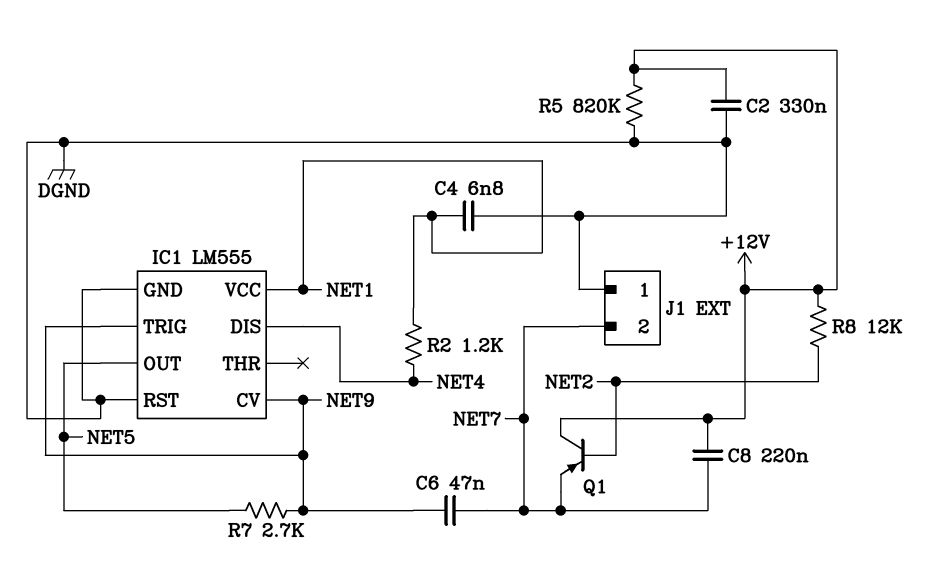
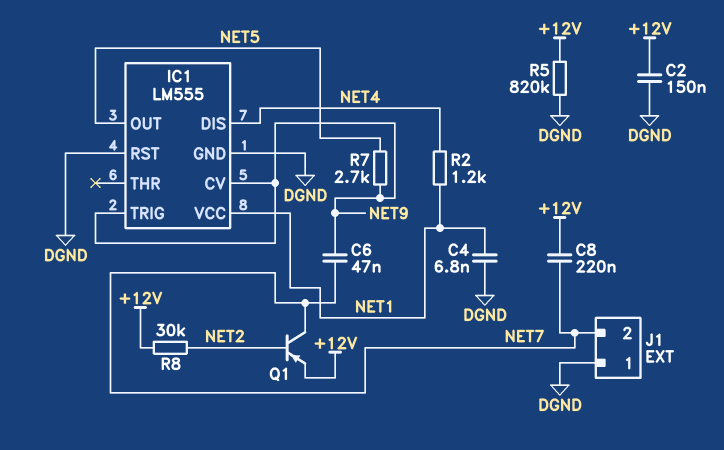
C2: 330nF (+12V, DGND) -> 150nF (+12V, DGND)
Q1: PNP (B NET2, C +12V, E NET7) -> PNP (B NET2, C NET7, E +12V)
R8: 12k (+12V, NET2) -> 30k (+12V, NET2)

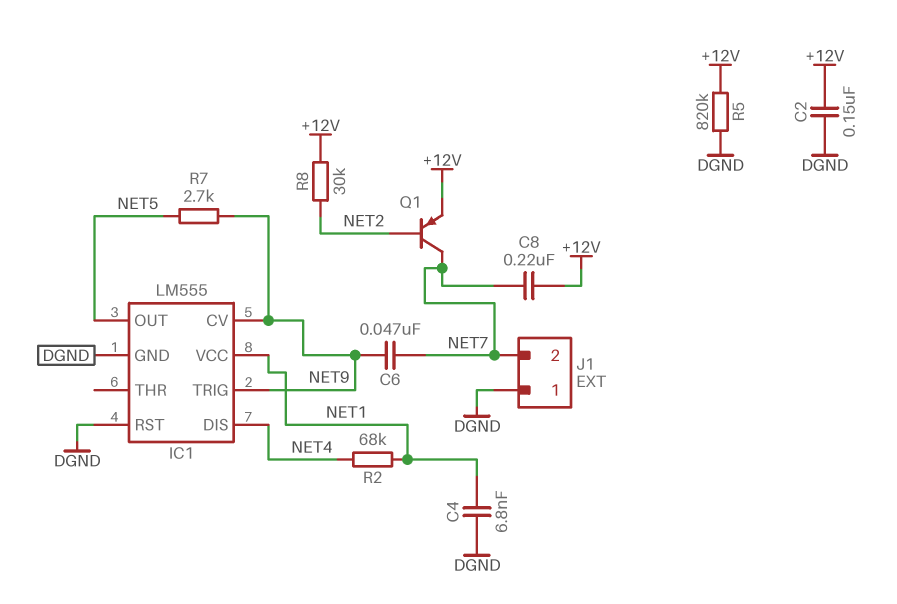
R2: 1.2k (NET1, NET4) -> 68k (NET1, NET4)

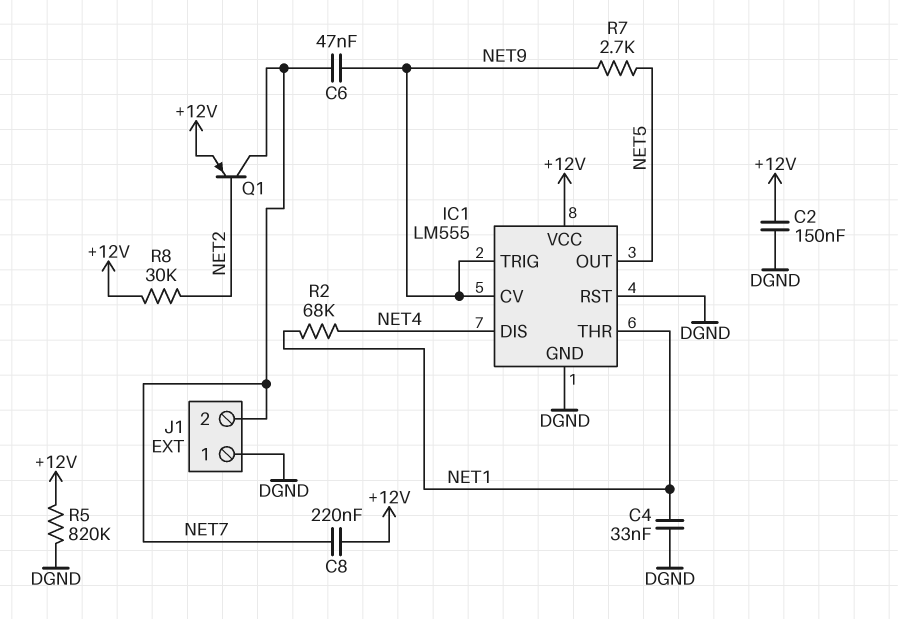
C4: 6.8nF (DGND, NET1) -> 33nF (DGND, NET1)
IC1 pin THR: none -> NET1
IC1 pin VCC: NET1 -> +12V

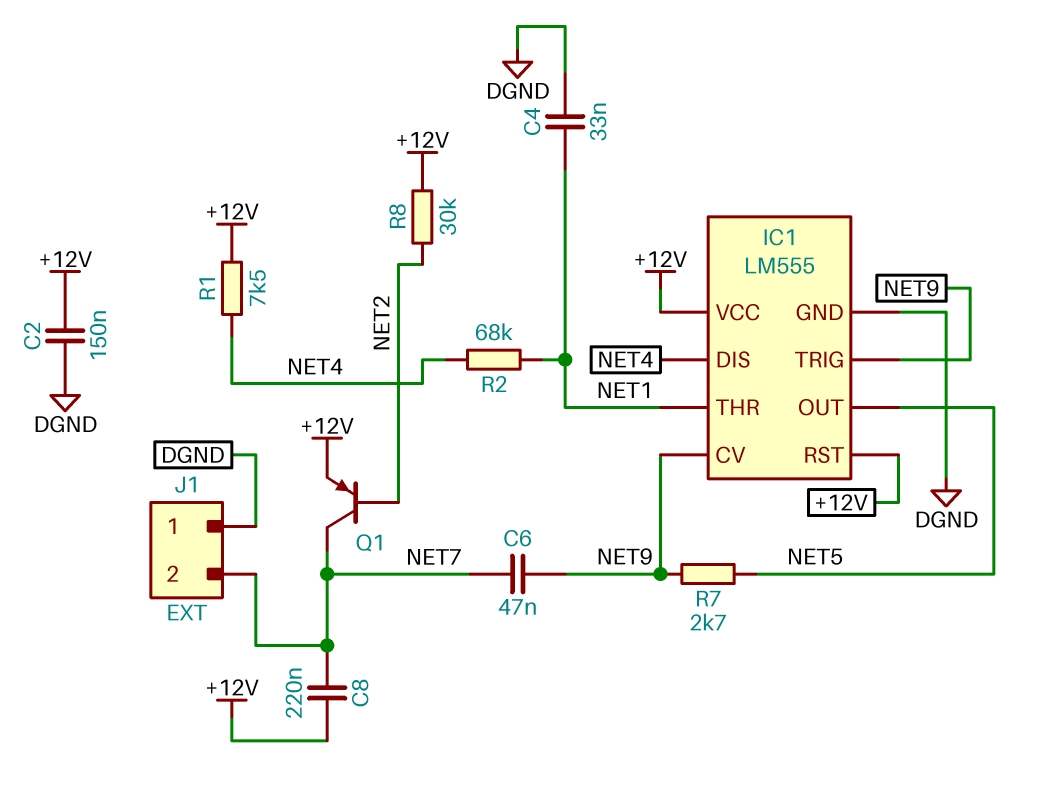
IC1 pin RST: DGND -> +12V
R1: none -> 7.5k (+12V, NET4)
R5: 820k (+12V, DGND) -> none

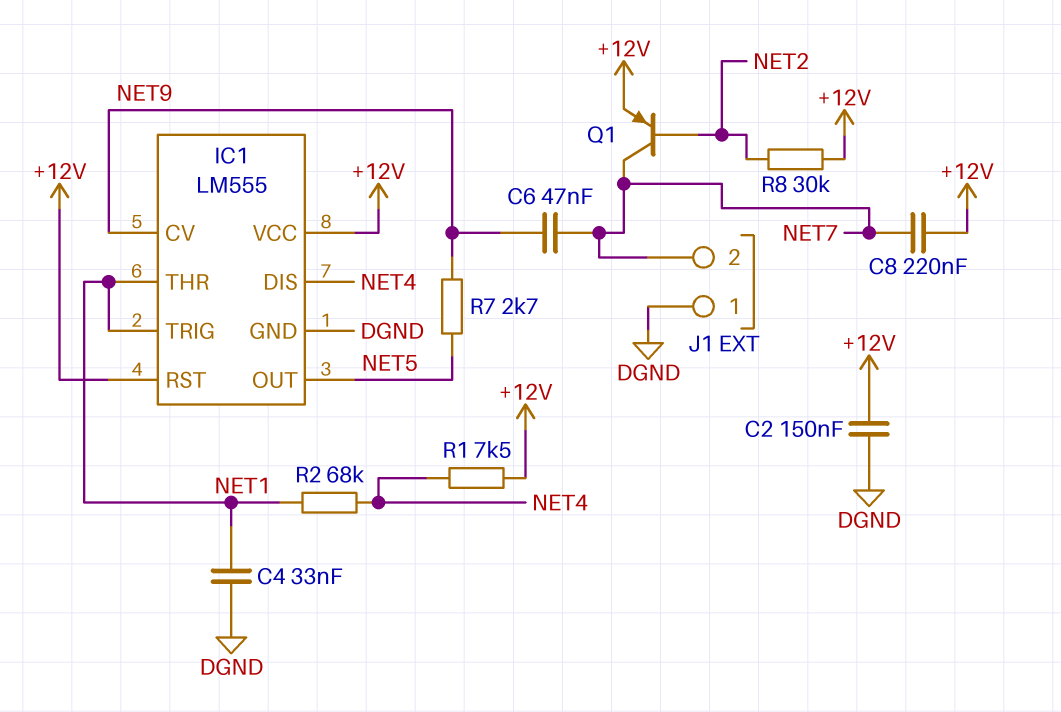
IC1 pin TRIG: NET9 -> NET1

